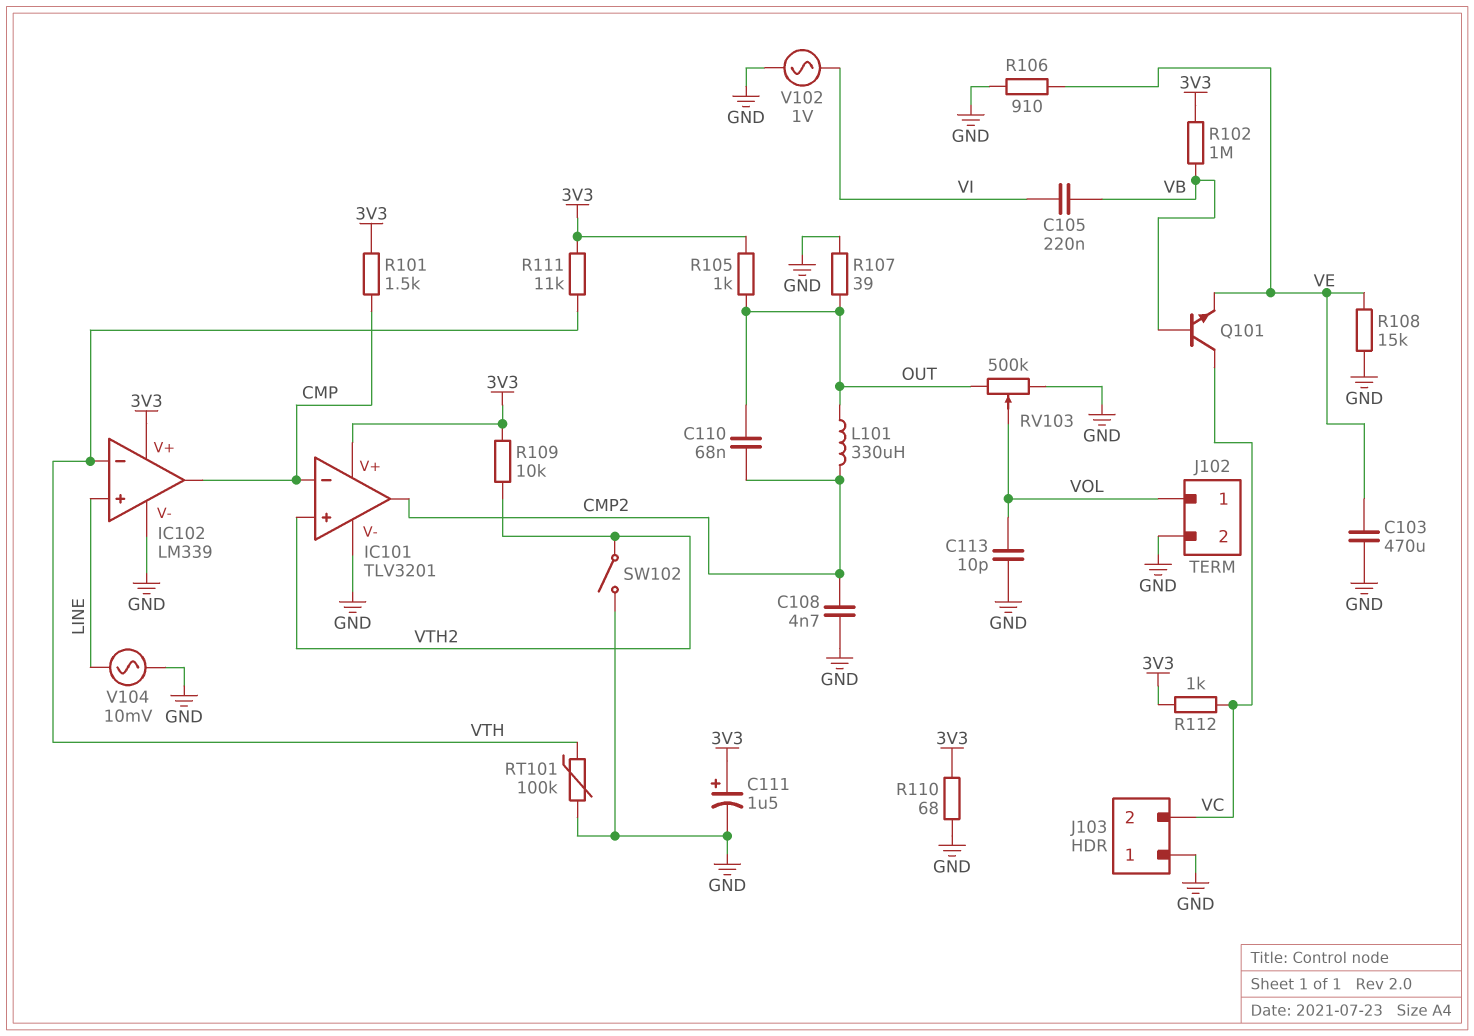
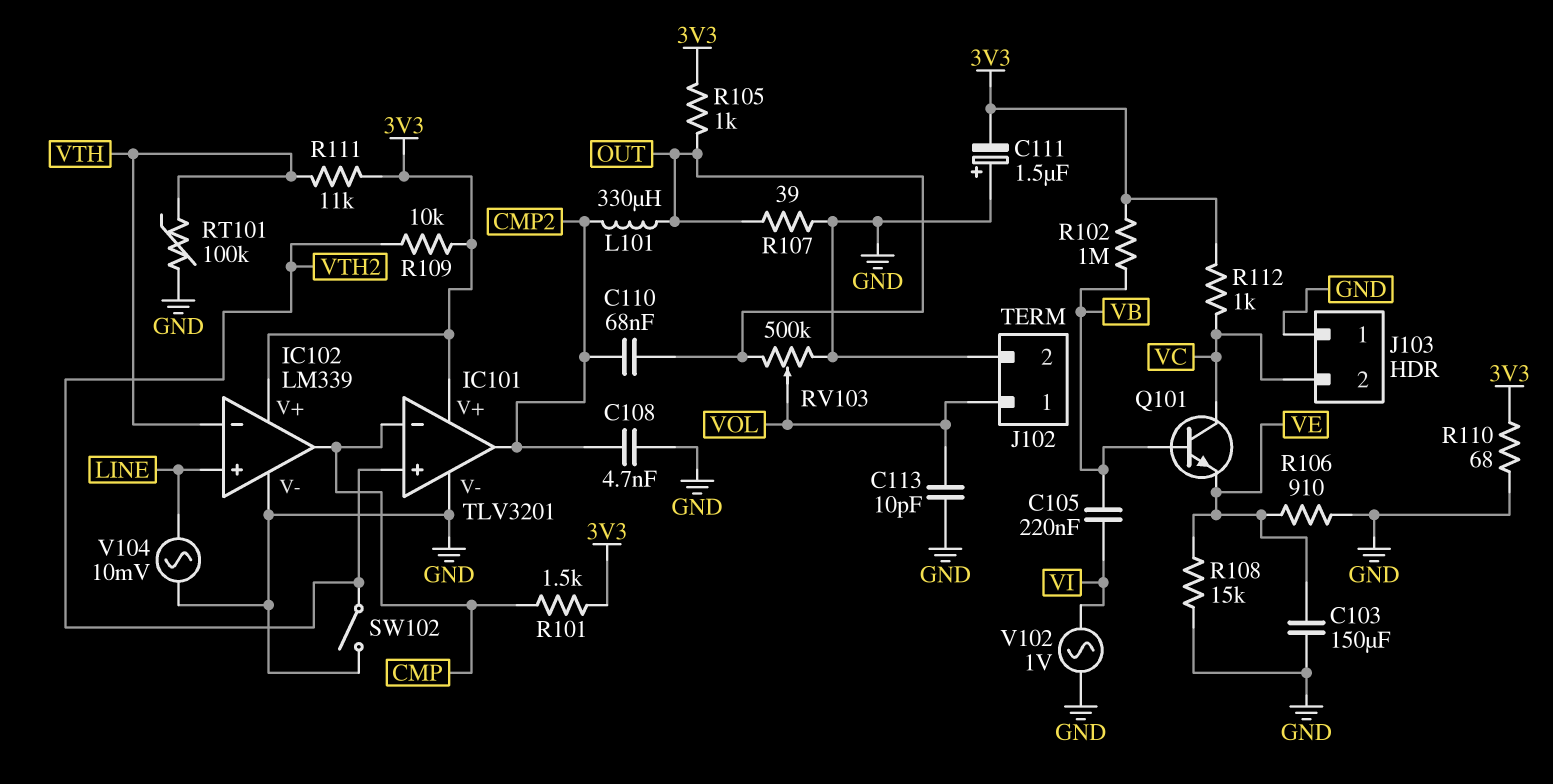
C103: 470uF (GND, VE) -> 150uF (GND, VE)
C111: 1.5uF (plus 3V3, minus GND) -> 1.5uF (plus GND, minus 3V3)

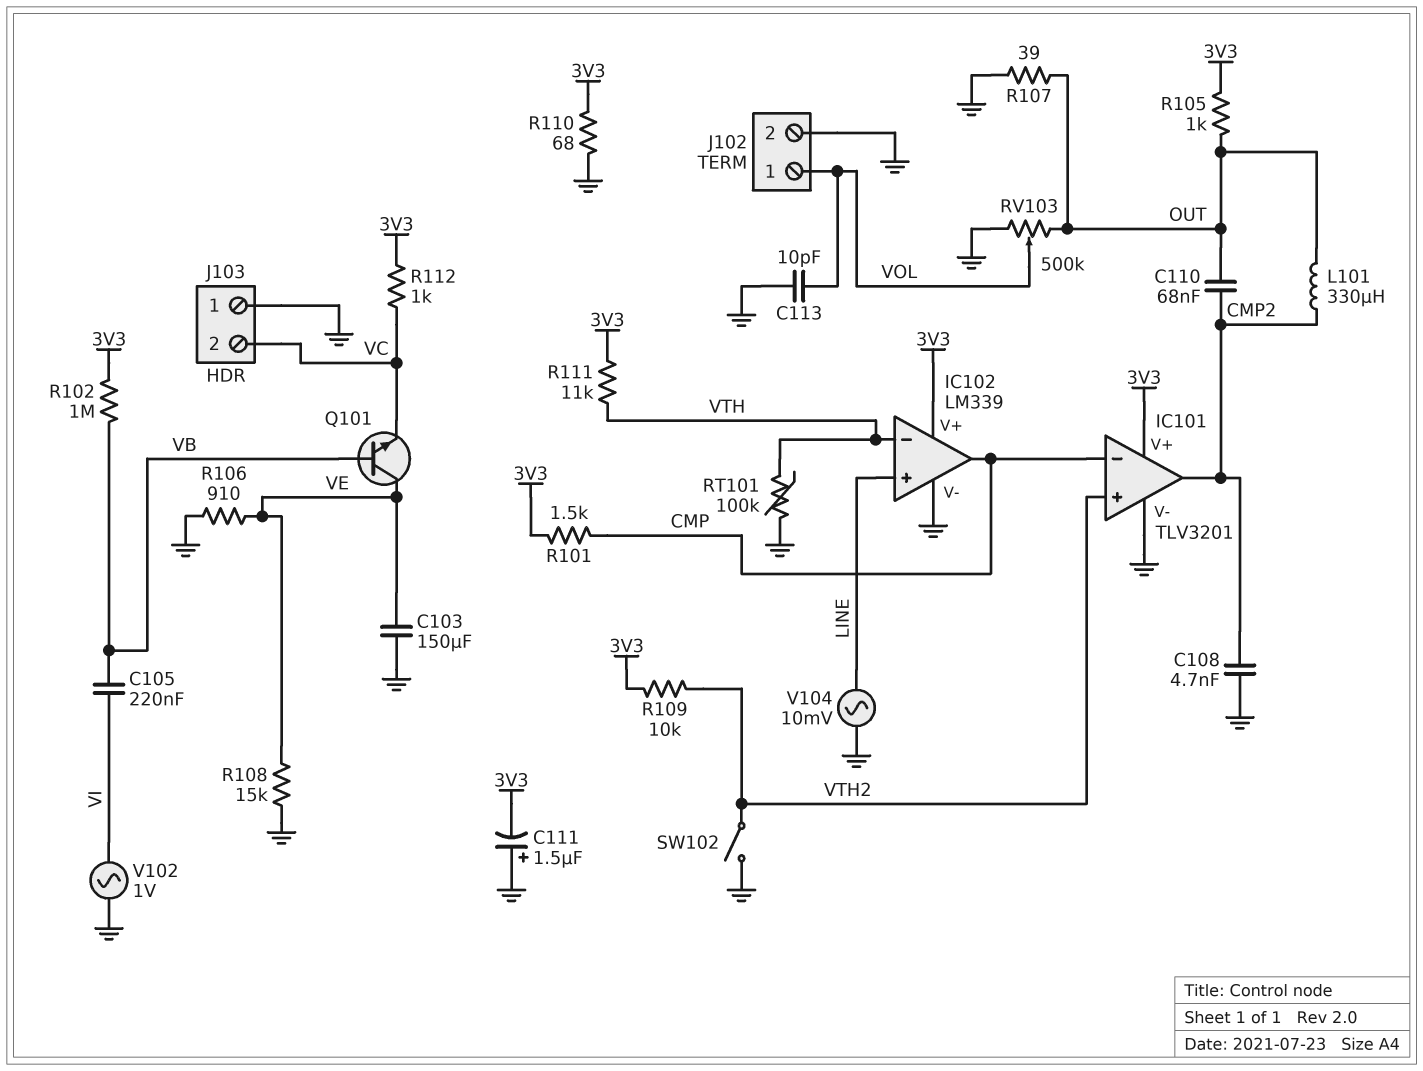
Q101: NPN (B VB, C VC, E VE) -> NPN (B VB, C VE, E VC)

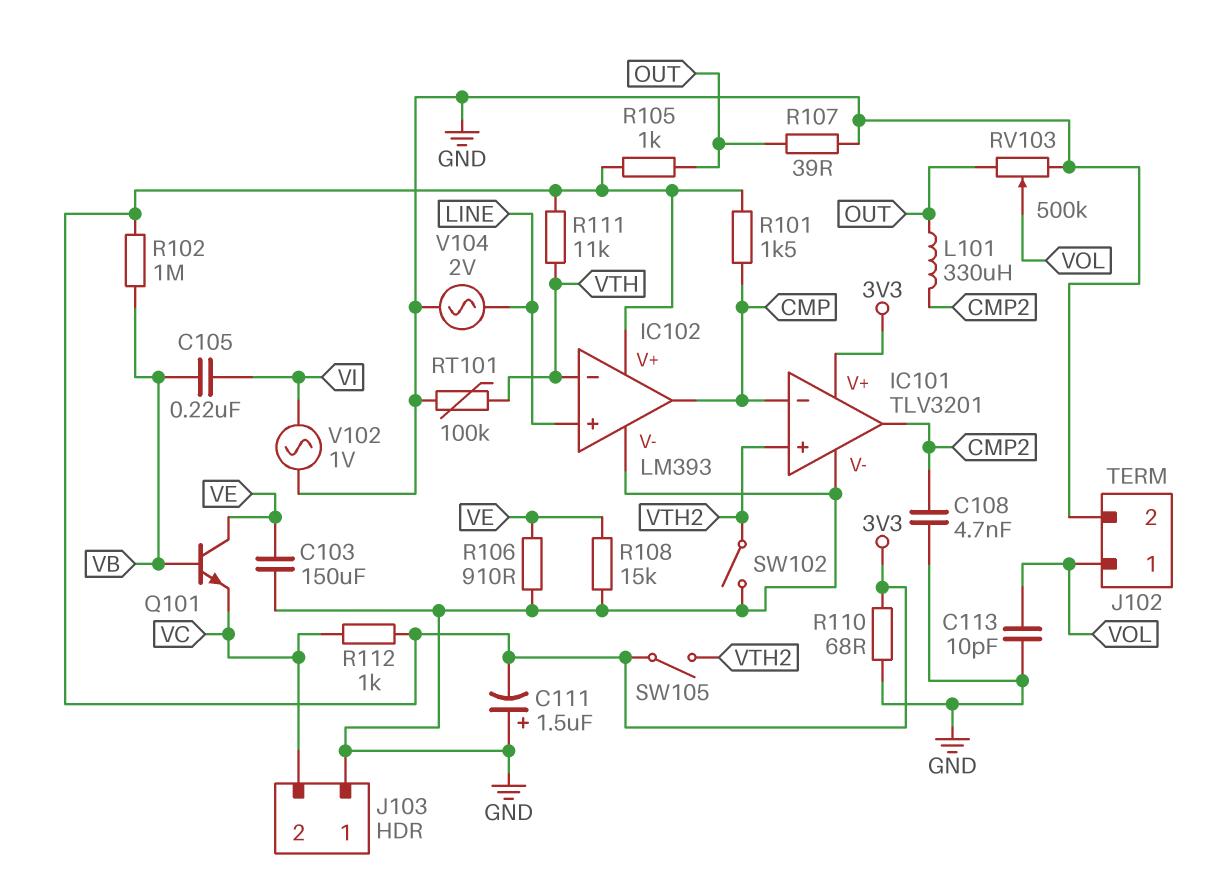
C110: 68nF (CMP2, OUT) -> none
IC102: LM339 -> LM393
R109: 10k (3V3, VTH2) -> none
SW105: none -> switch (3V3, VTH2)
V104: AC 10mV (GND, LINE) -> AC 2V (GND, LINE)

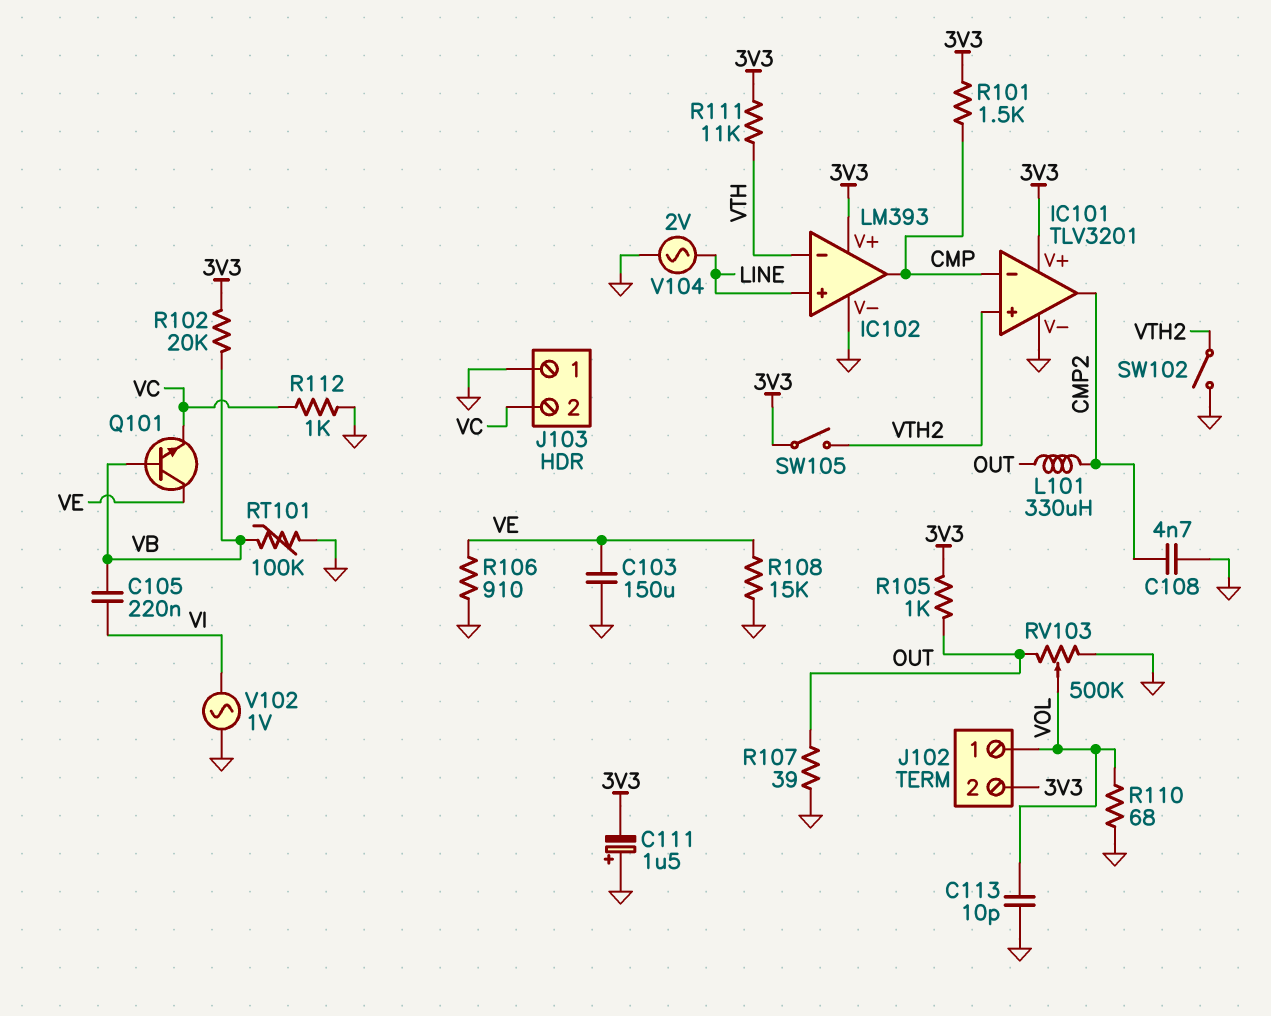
J102 pin 2: GND -> 3V3
R102: 1M (3V3, VB) -> 20k (3V3, VB)
R110: 68 (3V3, GND) -> 68 (GND, VOL)
R112: 1k (3V3, VC) -> 1k (GND, VC)
RT101: 100k (GND, VTH) -> 100k (GND, VB)

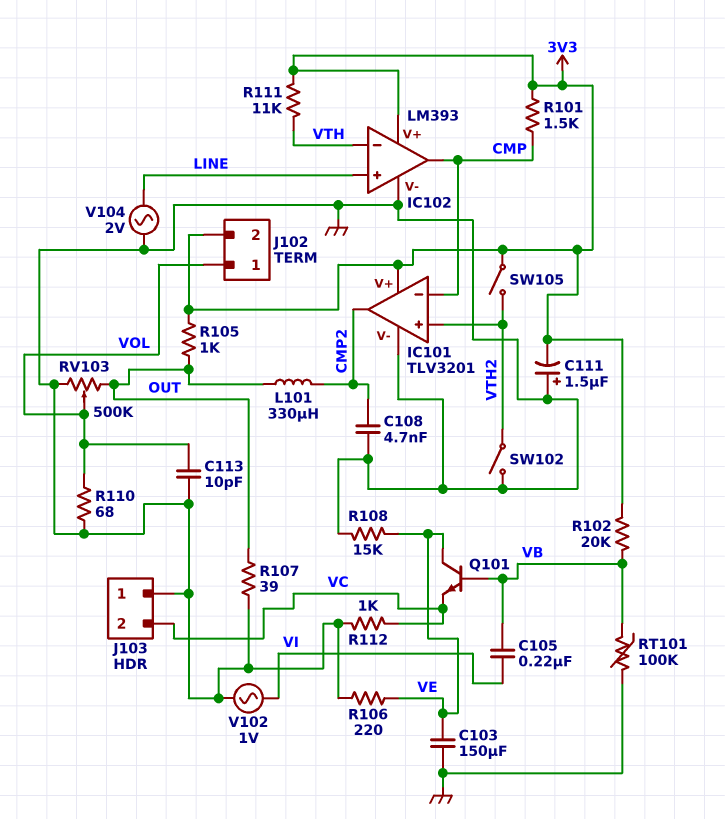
R106: 910 (GND, VE) -> 220 (GND, VE)

